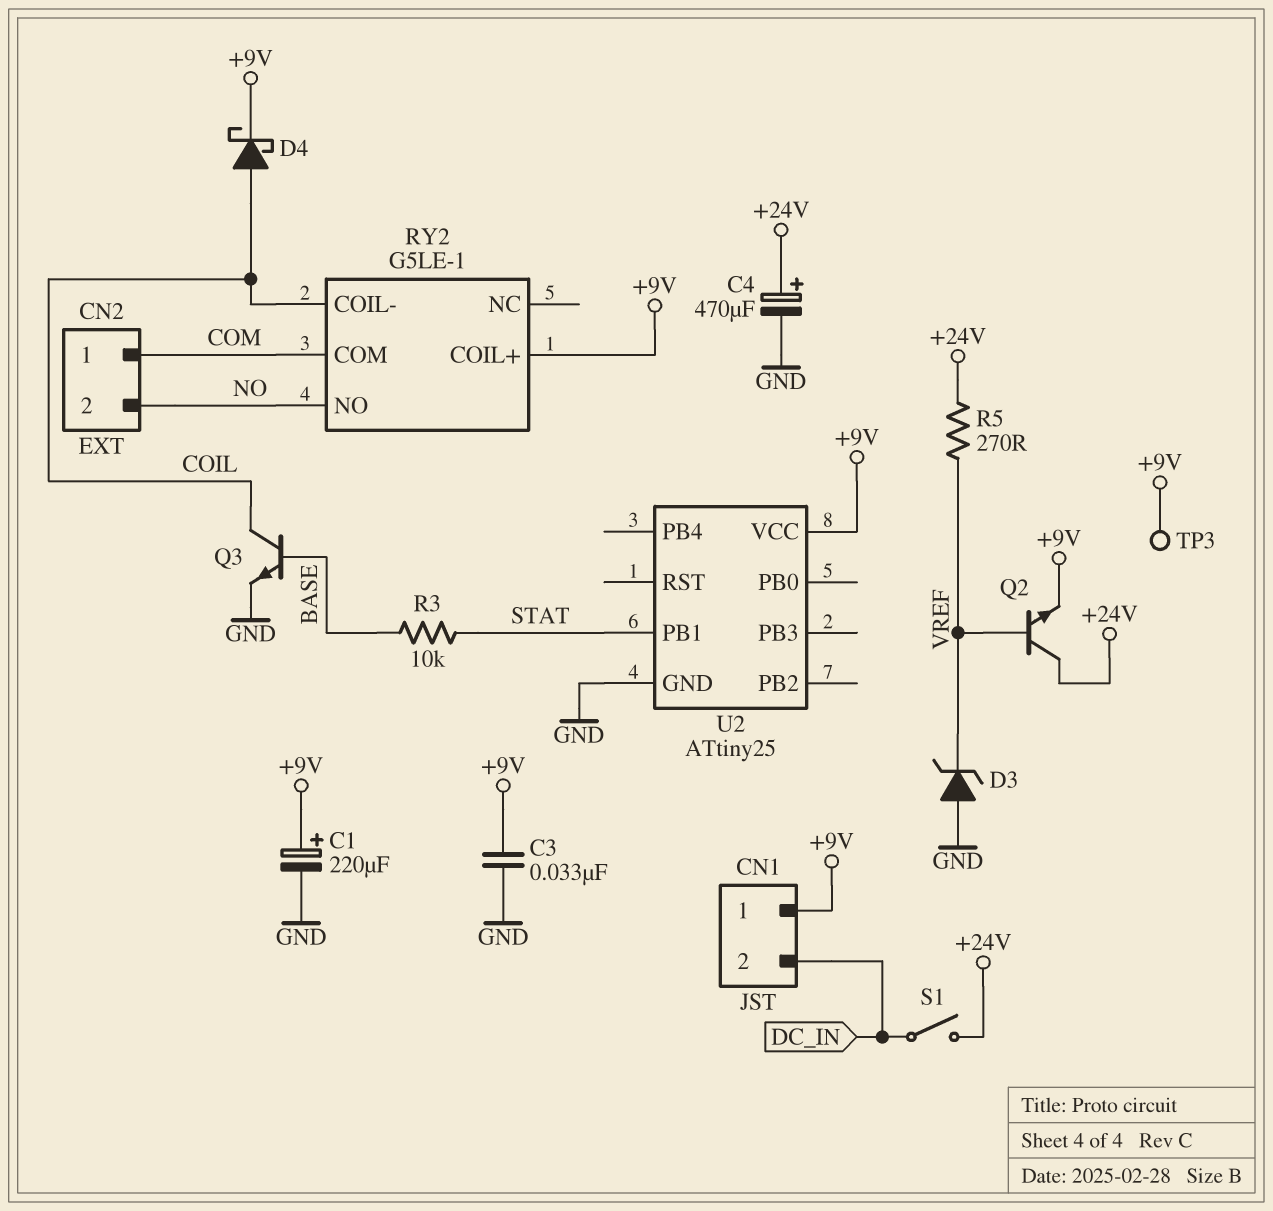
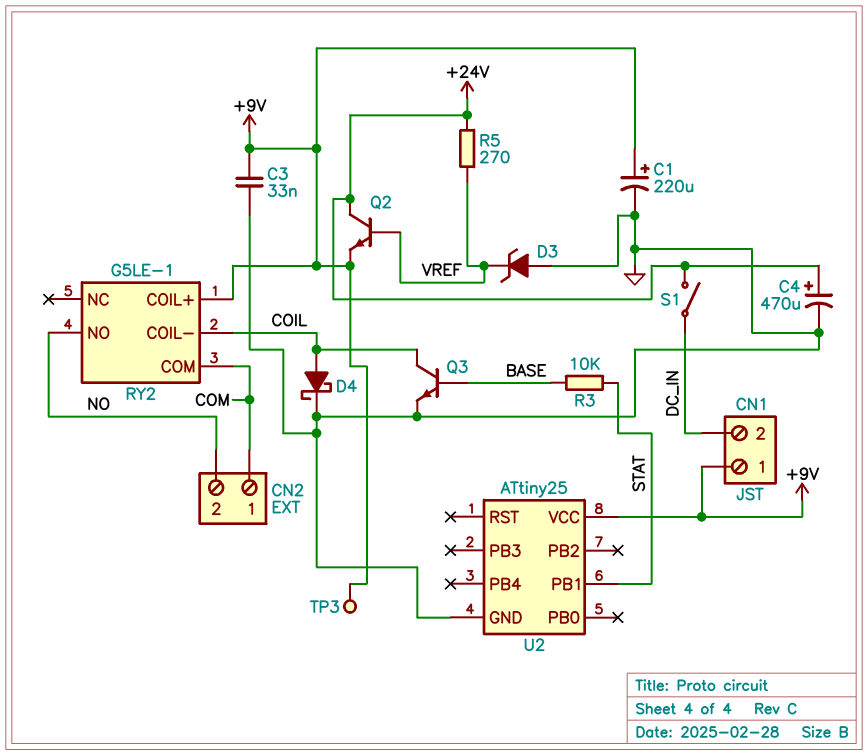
D4: schottky (A COIL, K +9V) -> schottky (A COIL, K GND)

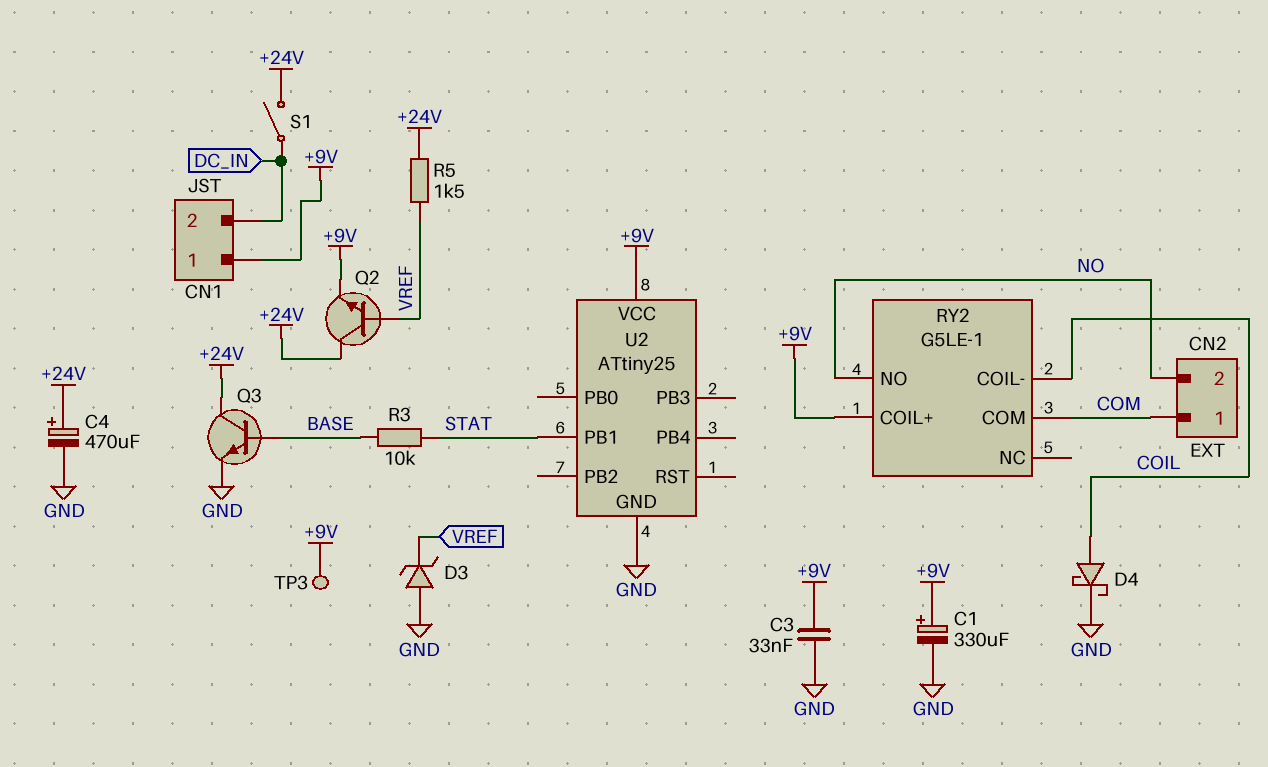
C1: 220uF (plus +9V, minus GND) -> 330uF (plus +9V, minus GND)
Q3: NPN (B BASE, C COIL, E GND) -> NPN (B BASE, C +24V, E GND)
R5: 270 (+24V, VREF) -> 1.5k (+24V, VREF)

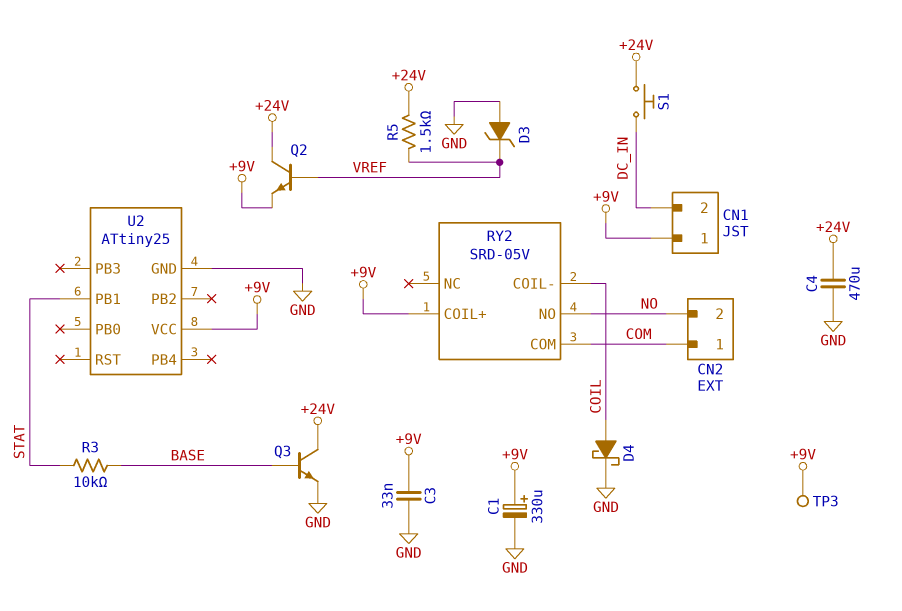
C4: 470uF (plus +24V, minus GND) -> 470uF (+24V, GND)
RY2: G5LE-1 -> SRD-05V
S1: switch (+24V, DC_IN) -> button (+24V, DC_IN)

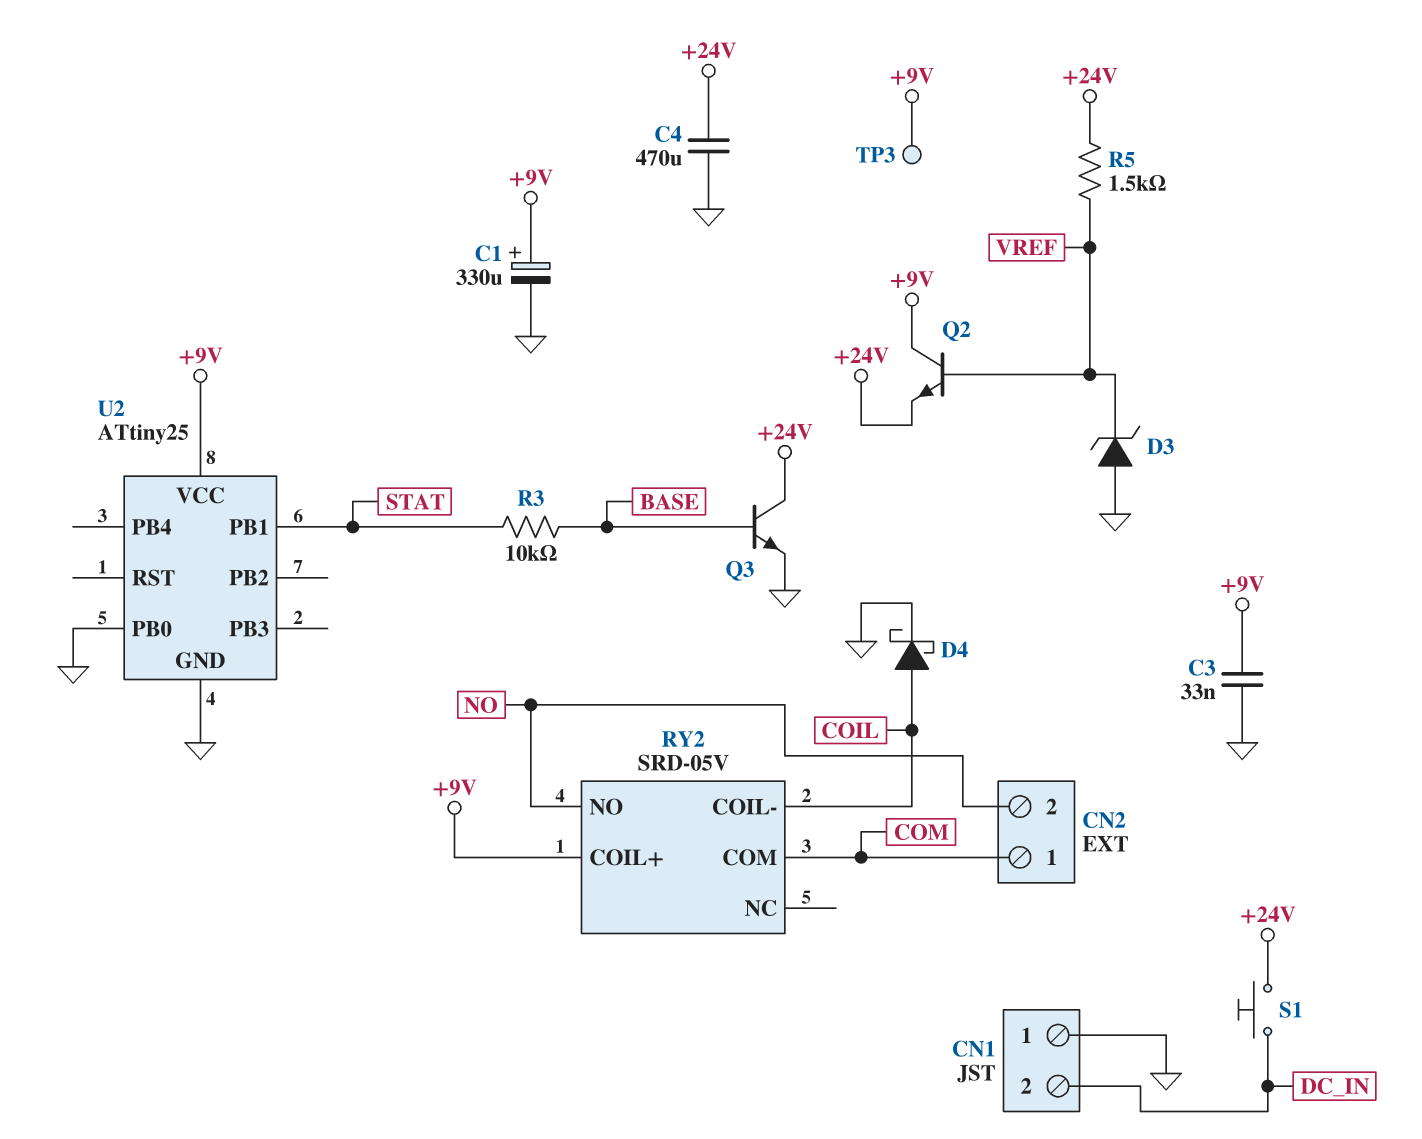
CN1 pin 1: +9V -> GND
Q2: NPN (B VREF, C +24V, E +9V) -> NPN (B VREF, C +9V, E +24V)
U2 pin PB0: none -> GND

